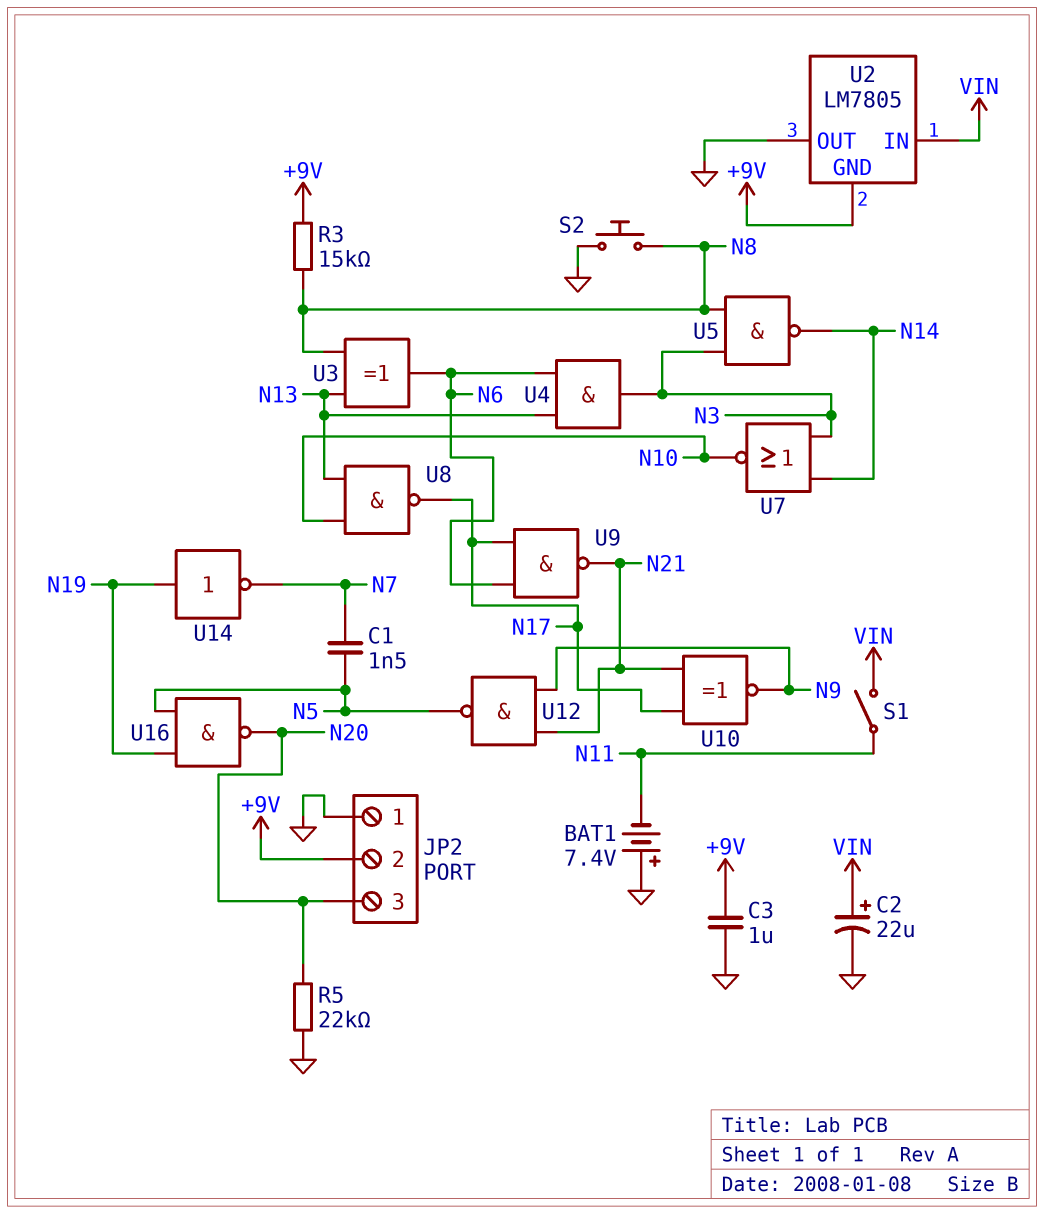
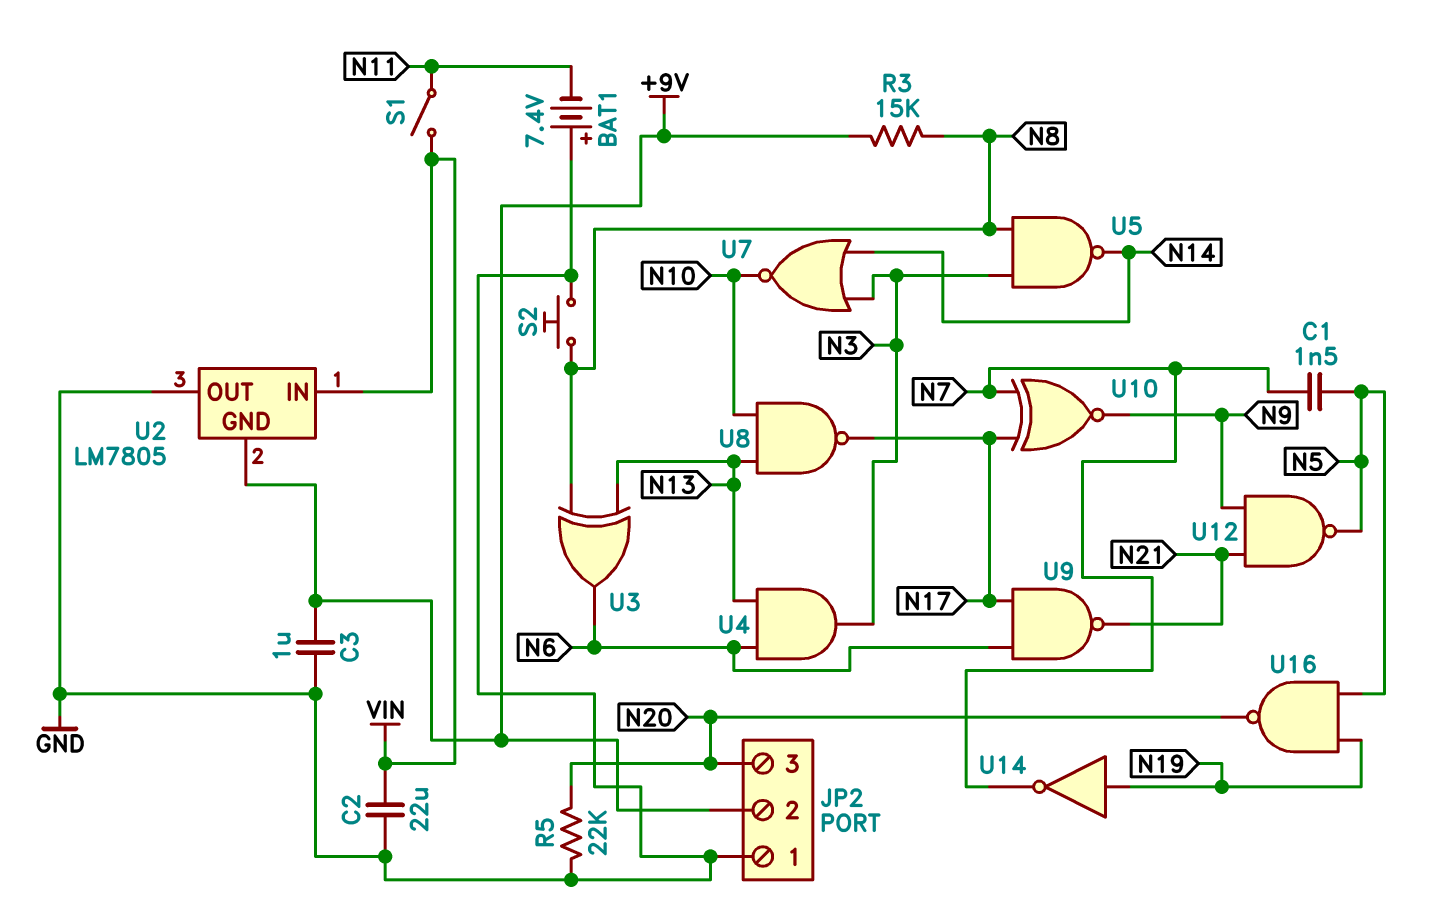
C2: 22uF (plus VIN, minus GND) -> 22uF (GND, VIN)
U10: XNOR (in N17, in N21, out N9) -> XNOR (in N7, in N17, out N9)

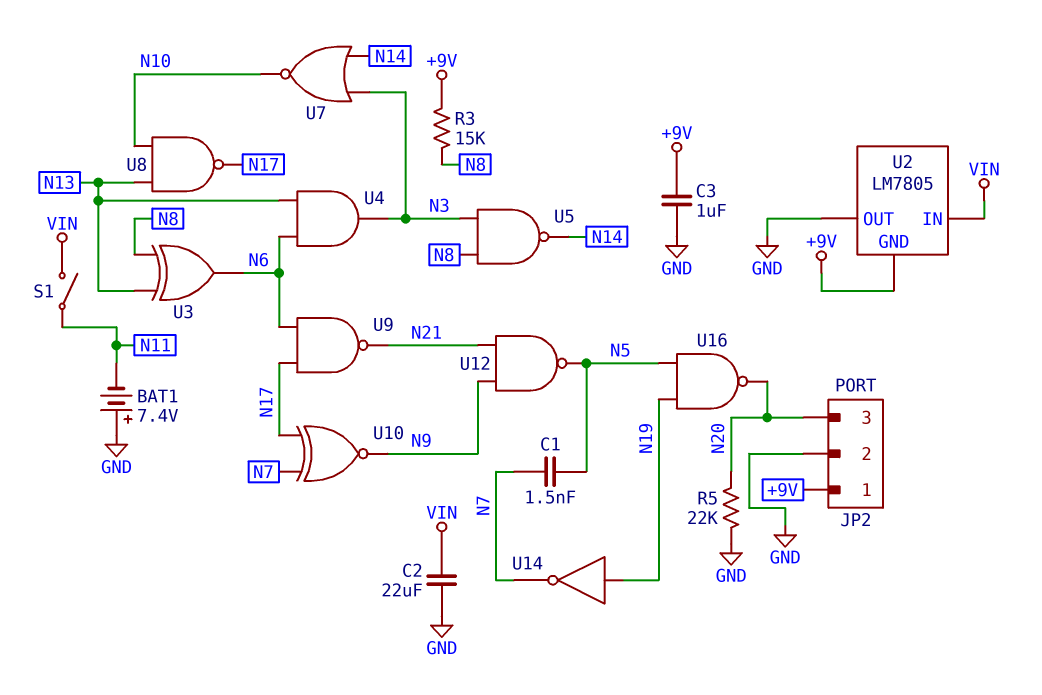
JP2 pin 1: GND -> +9V
JP2 pin 2: +9V -> GND
S2: button (GND, N8) -> none

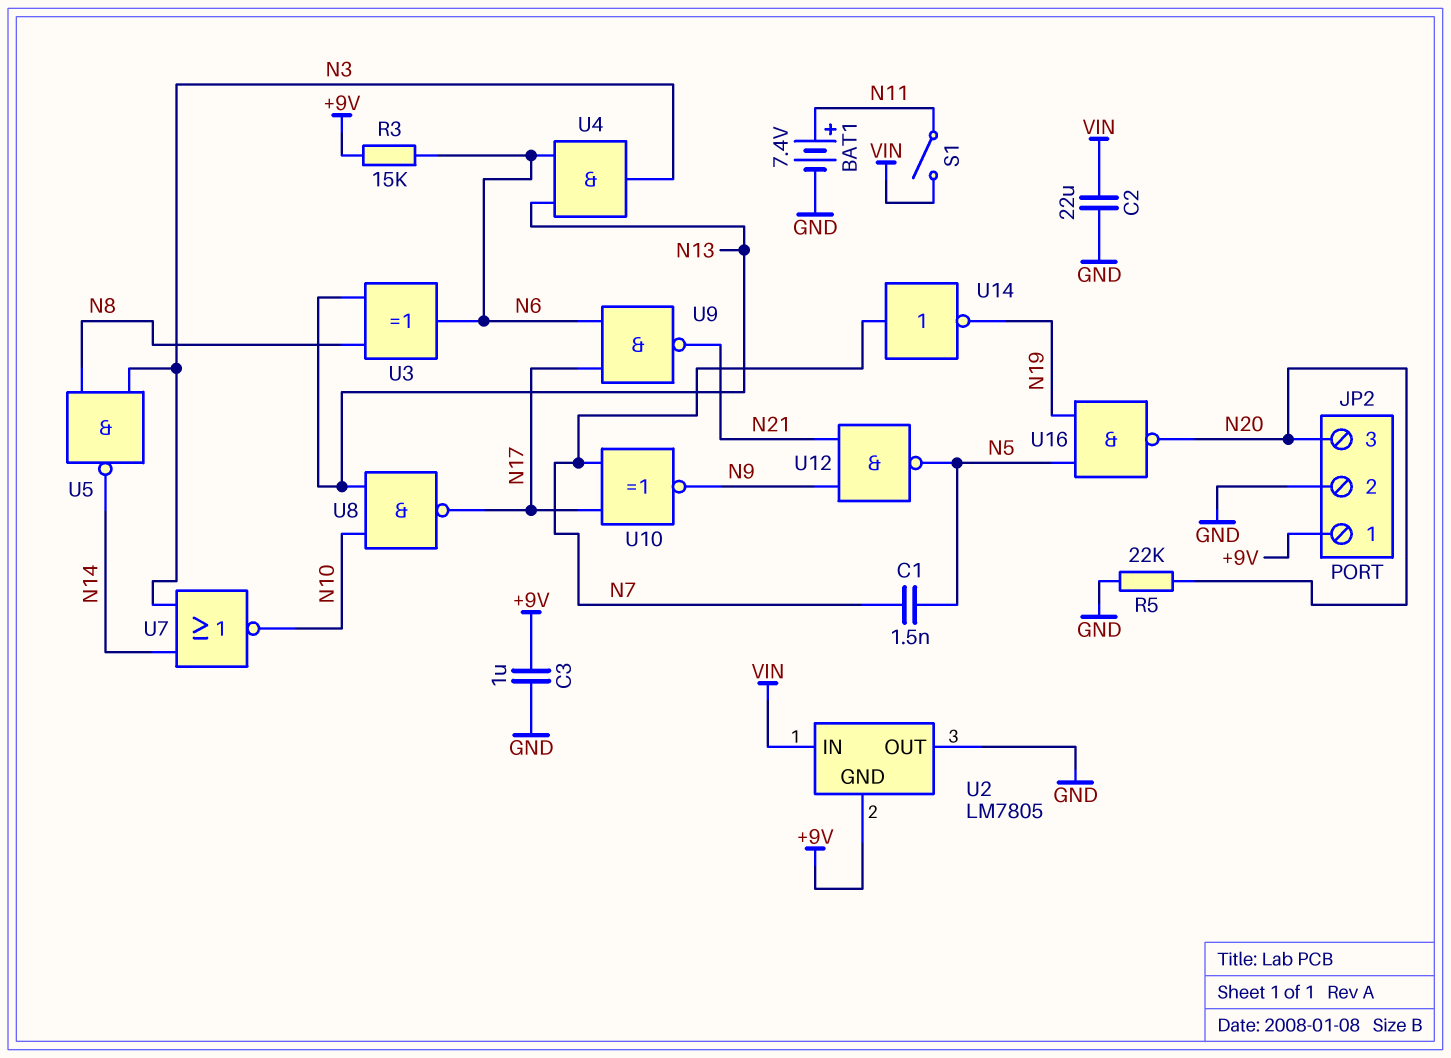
BAT1: 7.4V (plus GND, minus N11) -> 7.4V (plus N11, minus GND)
R3: 15k (+9V, N8) -> 15k (+9V, N6)
U14: NOT (in N19, out N7) -> NOT (in N7, out N19)

